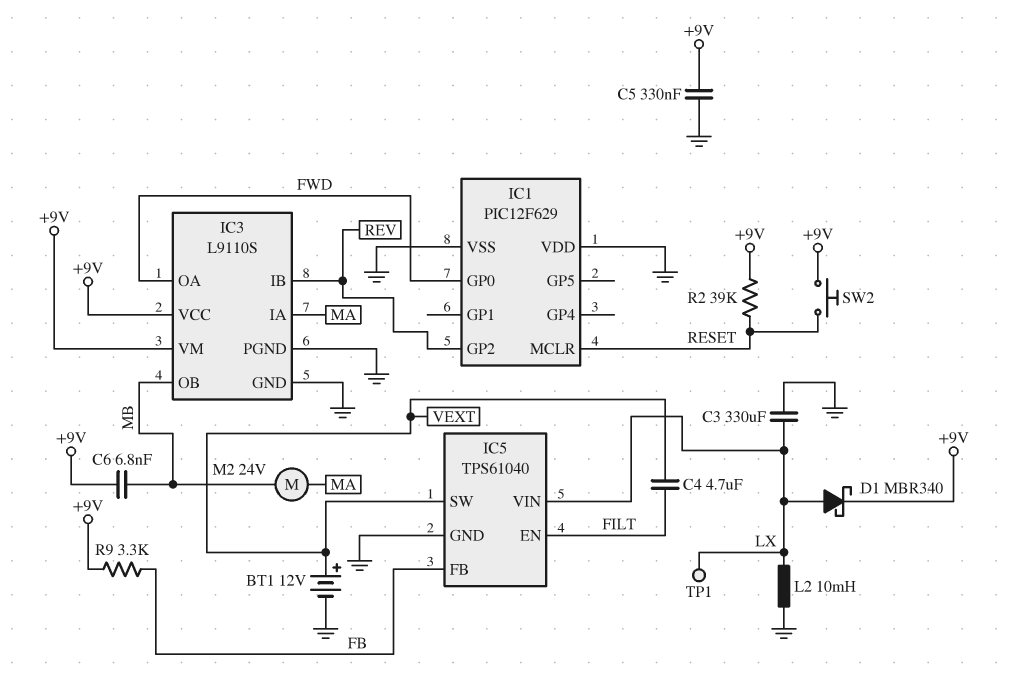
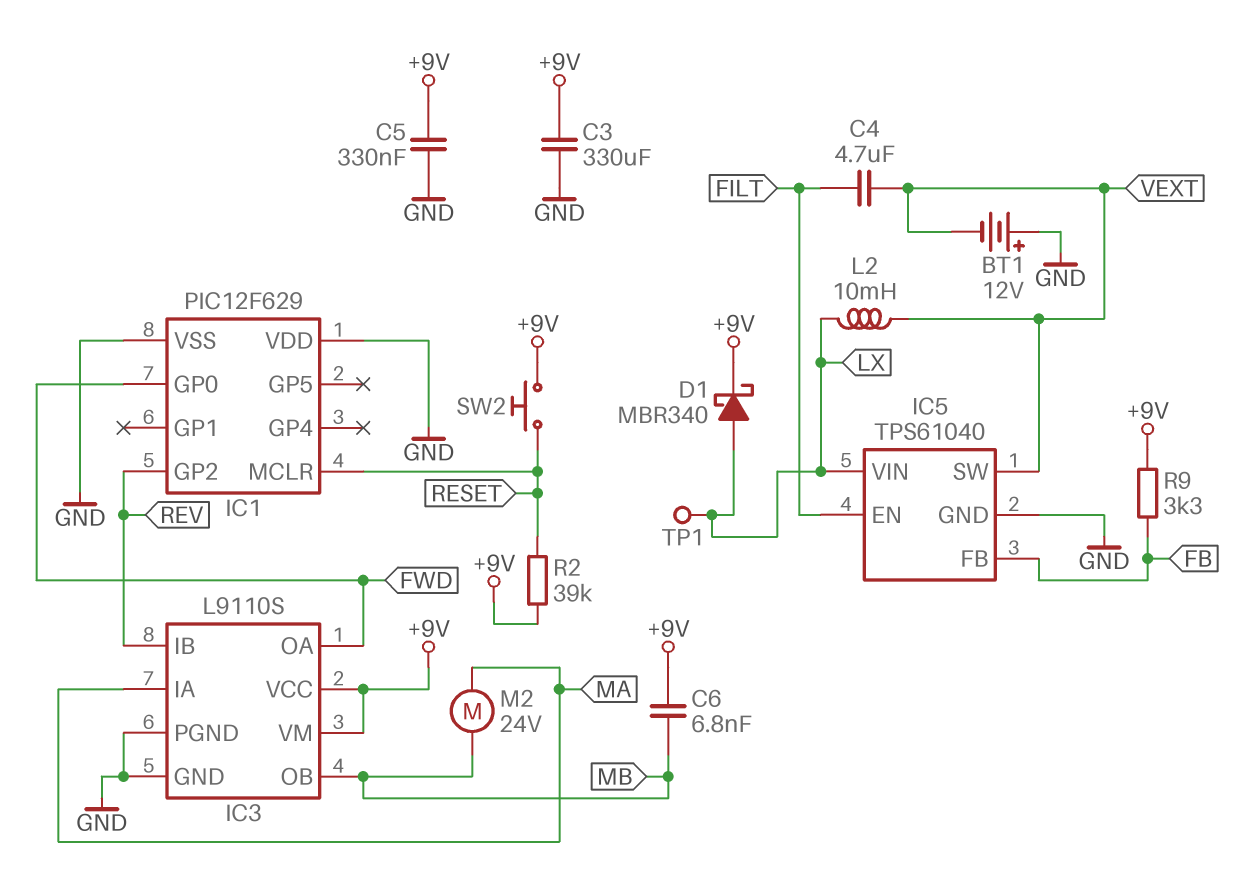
BT1: 12V (plus VEXT, minus GND) -> 12V (plus GND, minus VEXT)
C3: 330uF (GND, LX) -> 330uF (+9V, GND)
L2: 10mH (GND, LX) -> 10mH (LX, VEXT)

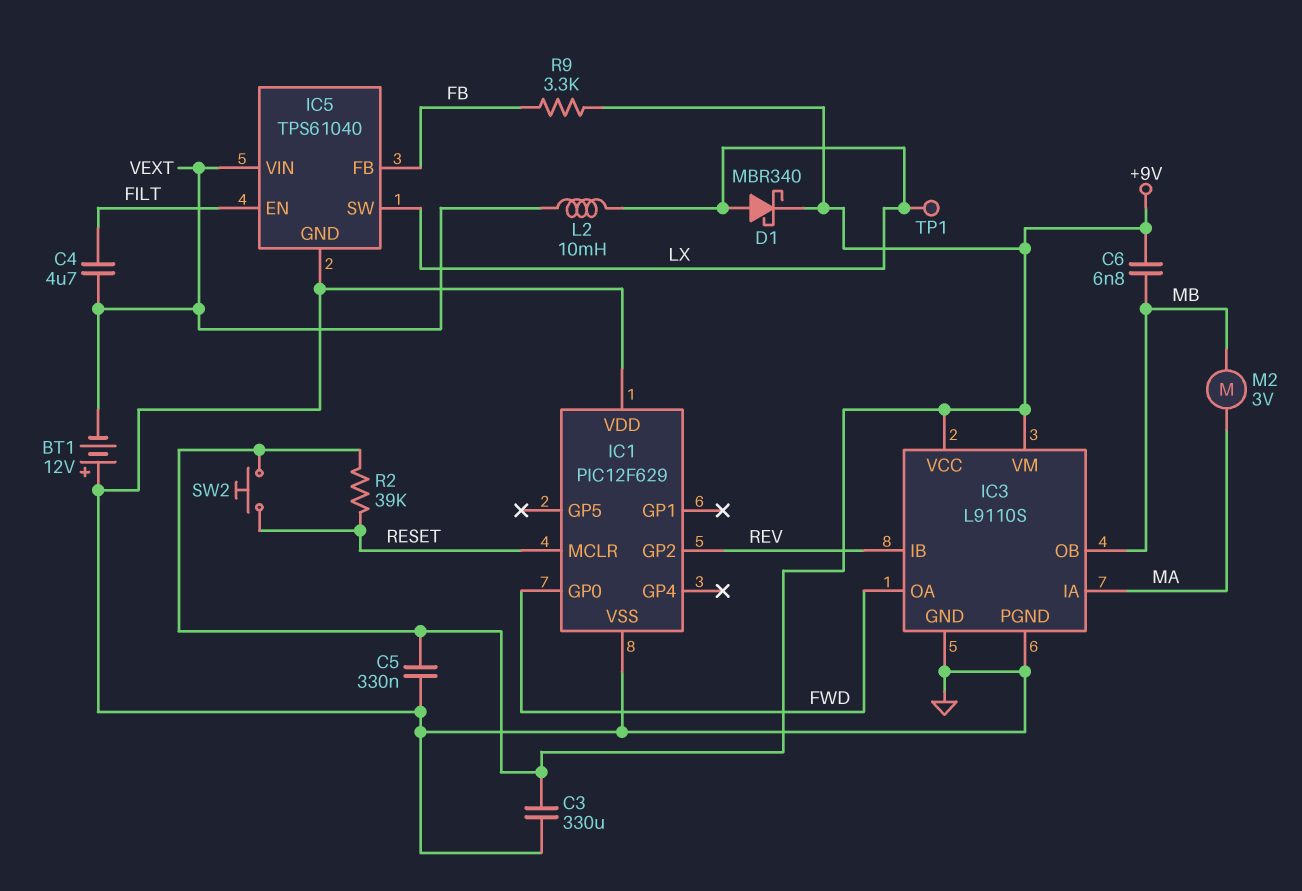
IC5 pin SW: VEXT -> LX
IC5 pin VIN: LX -> VEXT
M2: motor 24V (MA, MB) -> motor 3V (MA, MB)

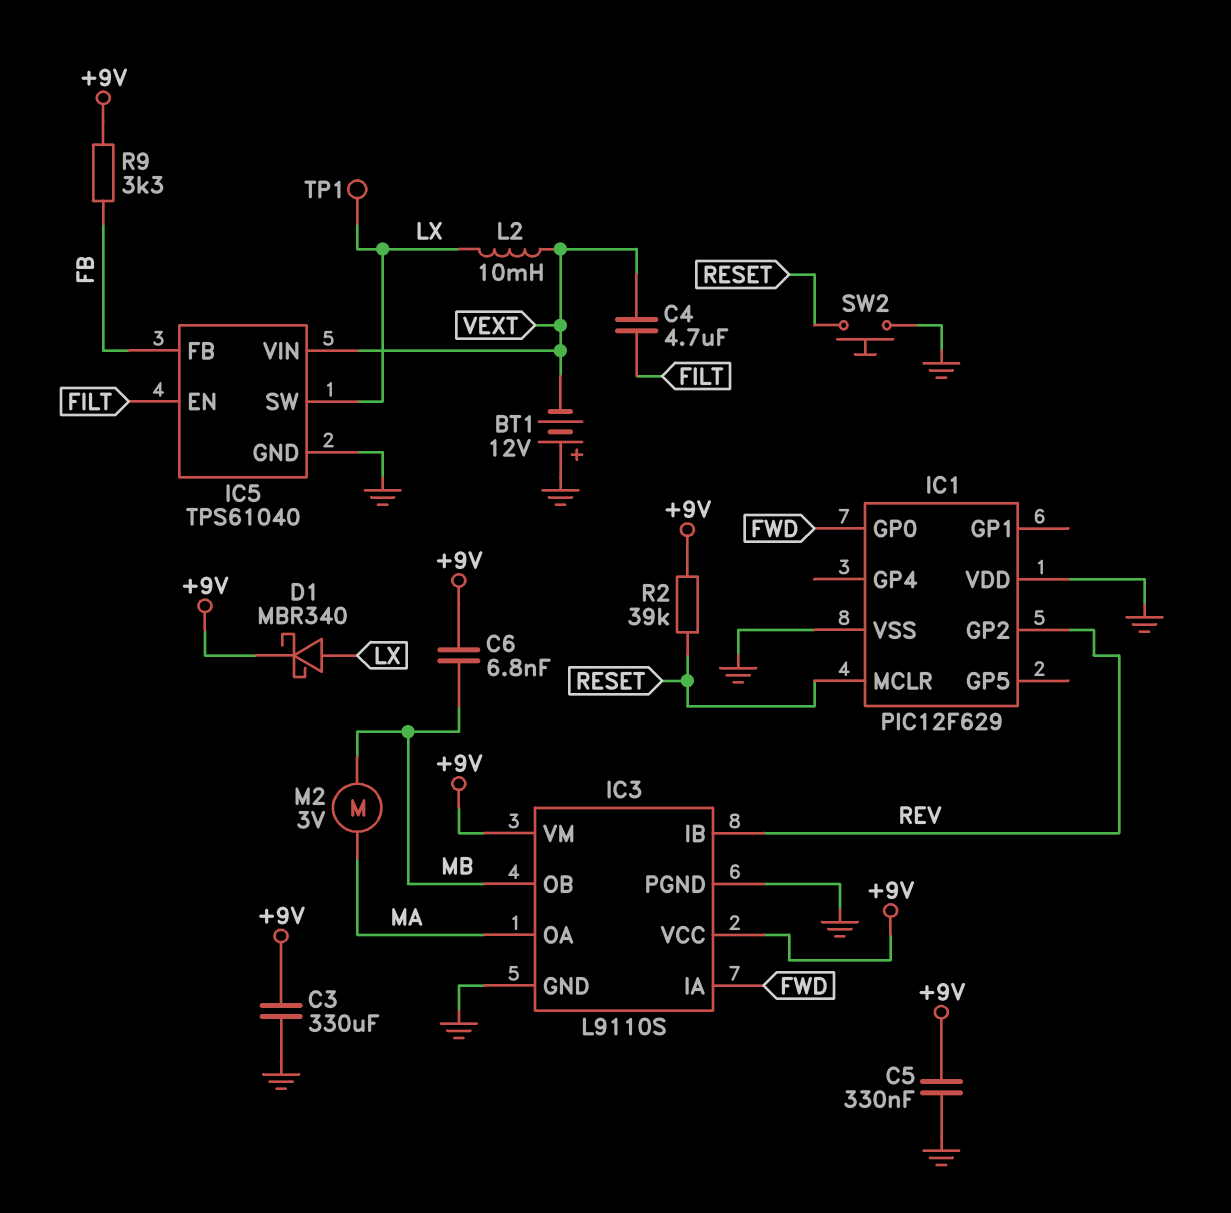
IC3 pin IA: MA -> FWD
IC3 pin OA: FWD -> MA
SW2: button (+9V, RESET) -> button (GND, RESET)

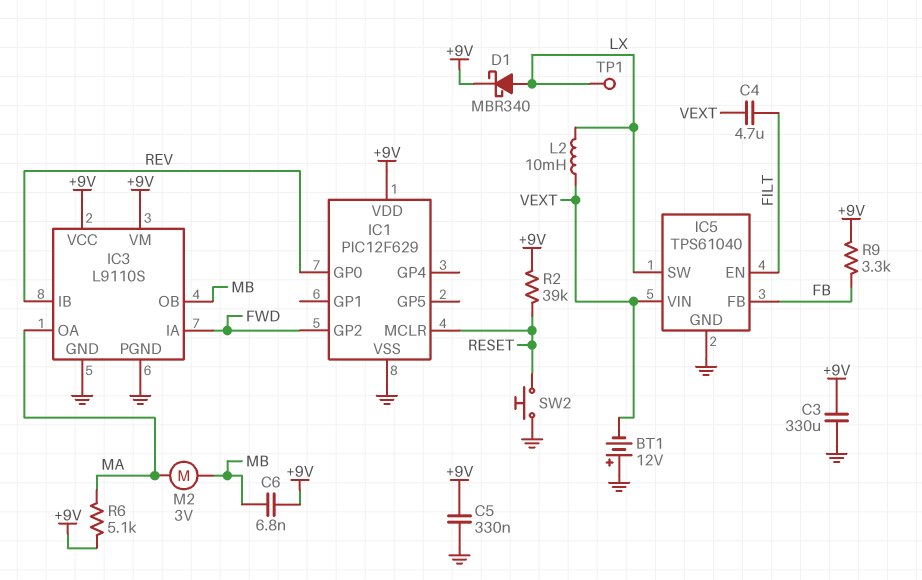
IC1 pin GP0: FWD -> REV
IC1 pin GP2: REV -> FWD
IC1 pin VDD: GND -> +9V
R6: none -> 5.1k (+9V, MA)

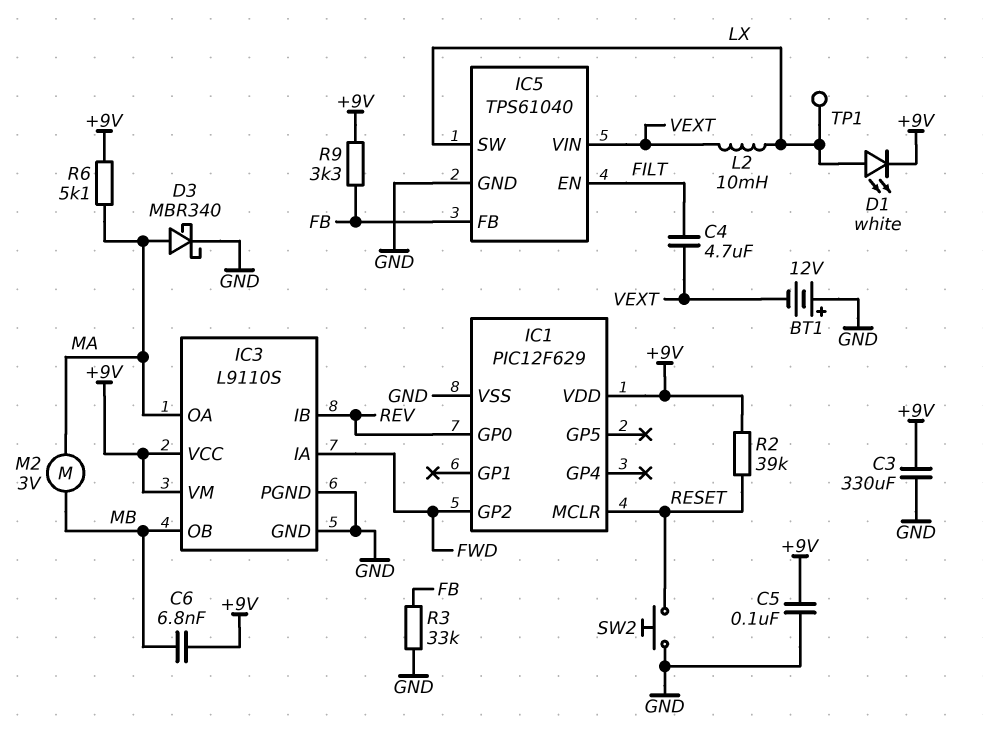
C5: 330nF (+9V, GND) -> 100nF (+9V, GND)
D1: schottky MBR340 (A LX, K +9V) -> LED white (A LX, K +9V)
D3: none -> schottky MBR340 (A MA, K GND)
R3: none -> 33k (FB, GND)

